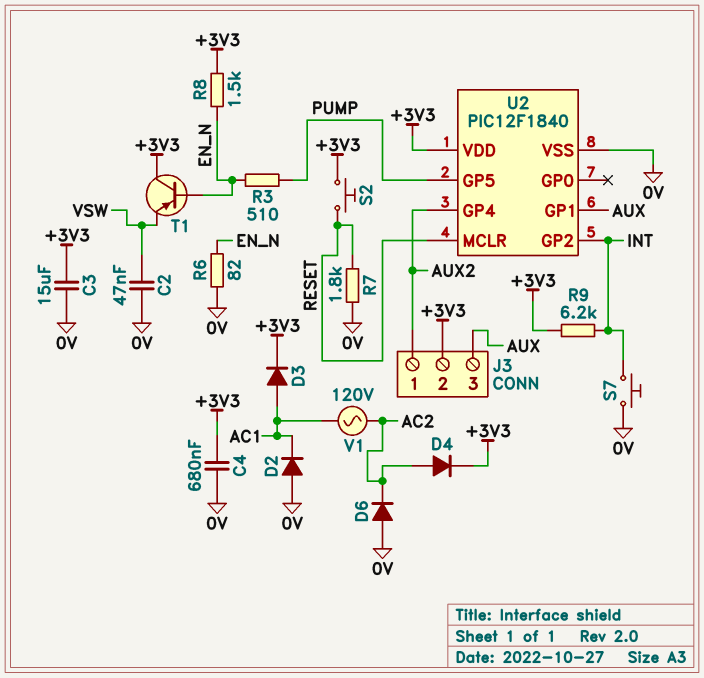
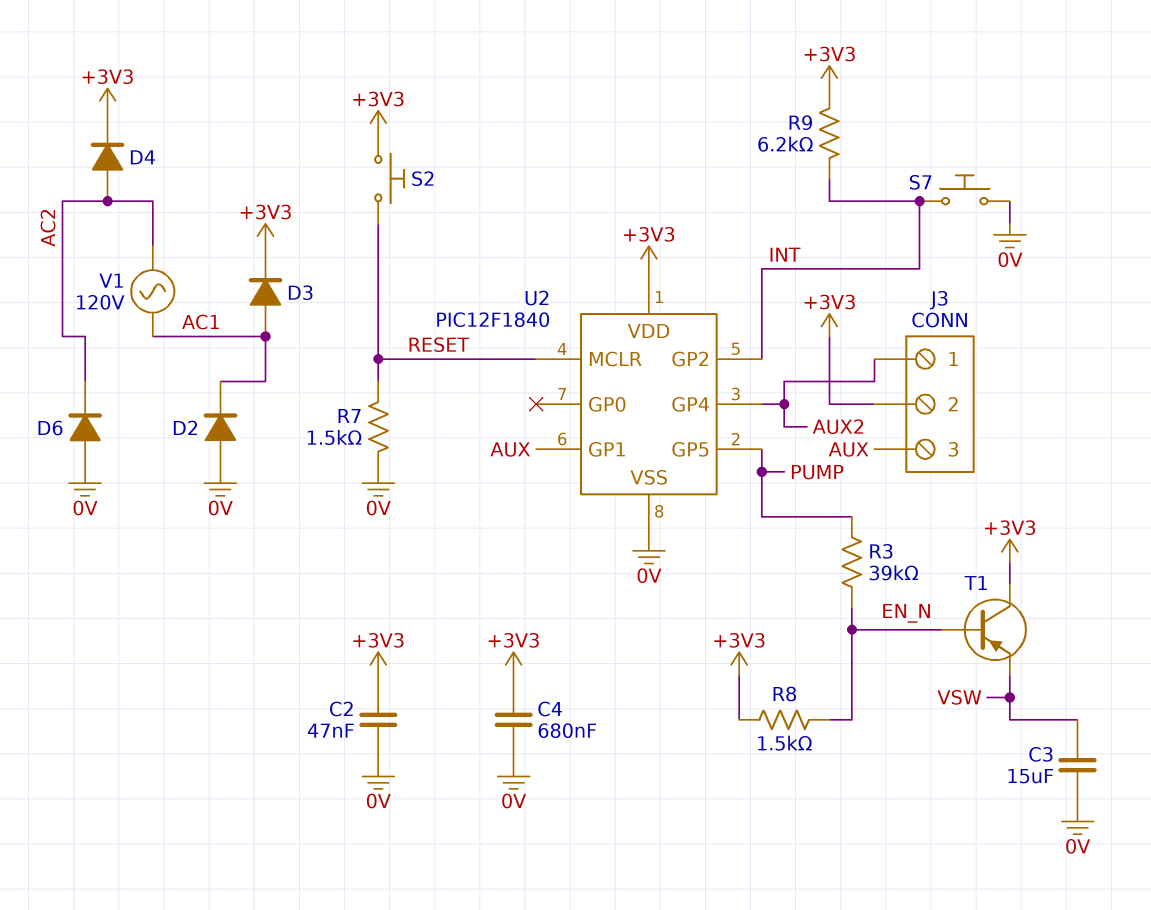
C2: 47nF (0V, VSW) -> 47nF (+3V3, 0V)
C3: 15uF (+3V3, 0V) -> 15uF (0V, VSW)
R3: 510 (EN_N, PUMP) -> 39k (EN_N, PUMP)
R6: 82 (0V, EN_N) -> none
R7: 1.8k (0V, RESET) -> 1.5k (0V, RESET)

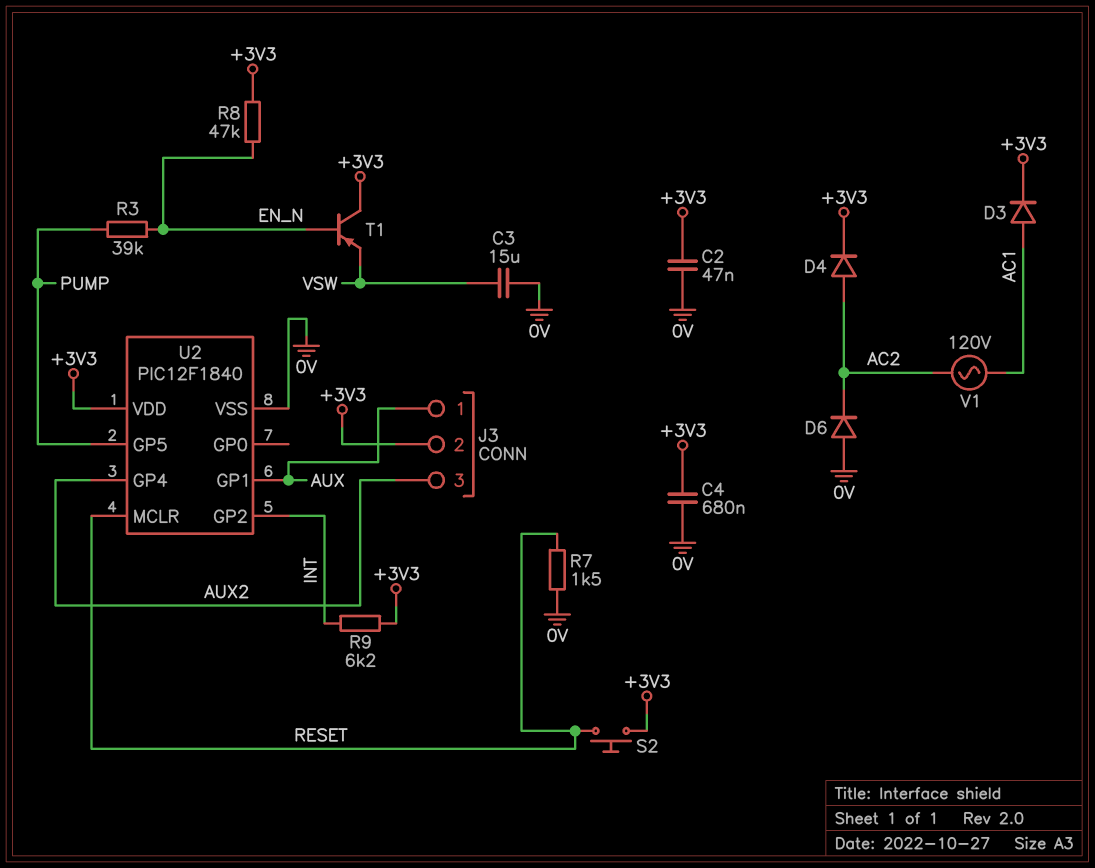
D2: diode (A 0V, K AC1) -> none
J3 pin 1: AUX2 -> AUX
J3 pin 3: AUX -> AUX2
R8: 1.5k (+3V3, EN_N) -> 47k (+3V3, EN_N)
S7: button (0V, INT) -> none

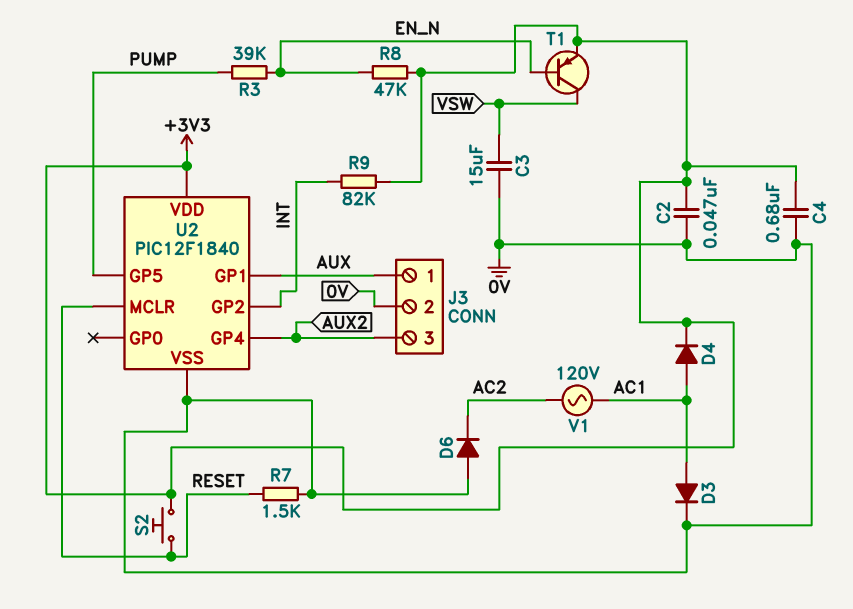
D3: diode (A AC1, K +3V3) -> diode (A AC1, K 0V)
D4: diode (A AC2, K +3V3) -> diode (A AC1, K +3V3)
J3 pin 2: +3V3 -> 0V
R9: 6.2k (+3V3, INT) -> 82k (+3V3, INT)
T1: PNP (B EN_N, C +3V3, E VSW) -> PNP (B EN_N, C VSW, E +3V3)

